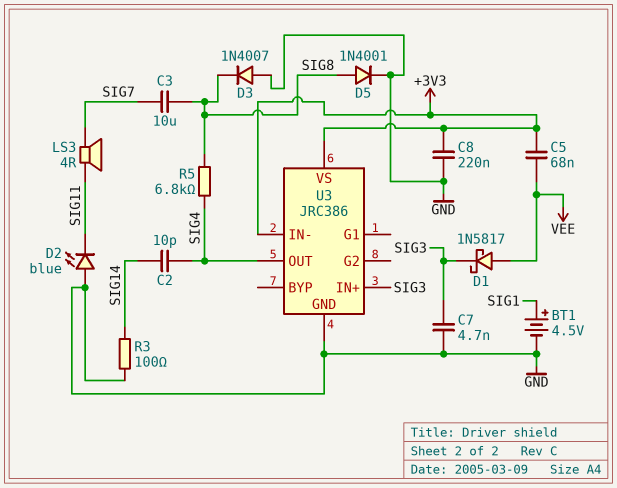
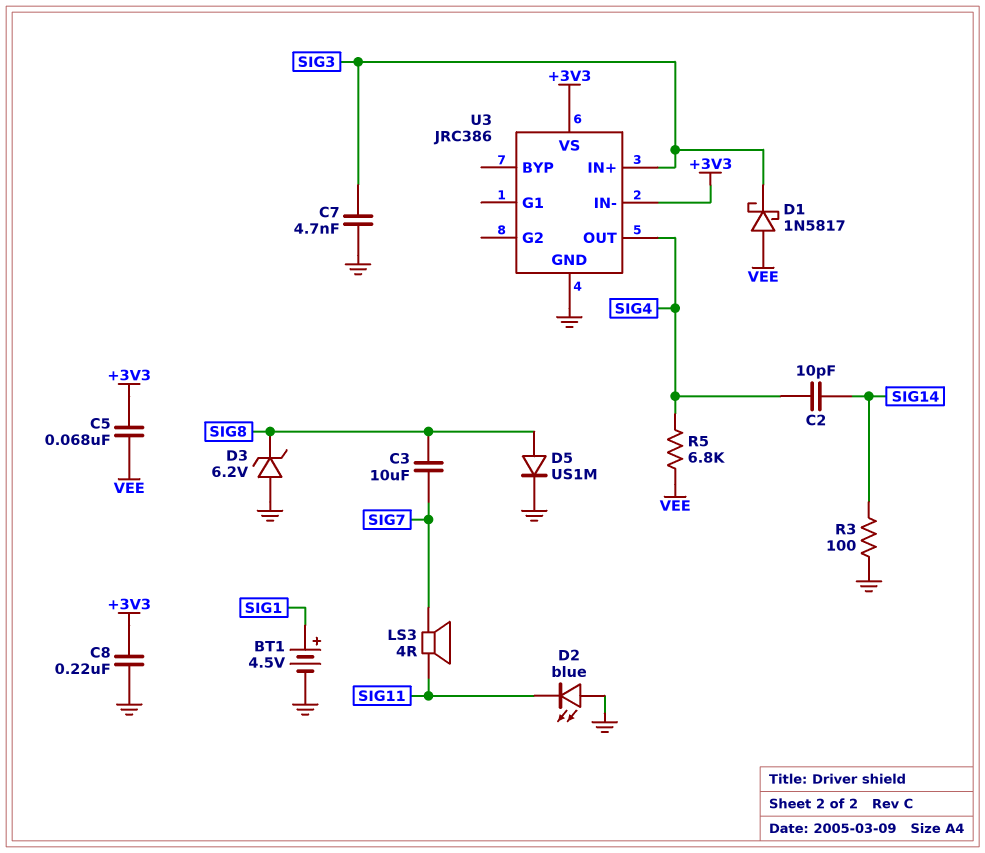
D3: diode 1N4007 (A GND, K SIG8) -> zener 6.2V (A GND, K SIG8)
D5: diode 1N4001 (A SIG8, K GND) -> diode US1M (A SIG8, K GND)
R5: 6.8k (SIG4, SIG8) -> 6.8k (SIG4, VEE)

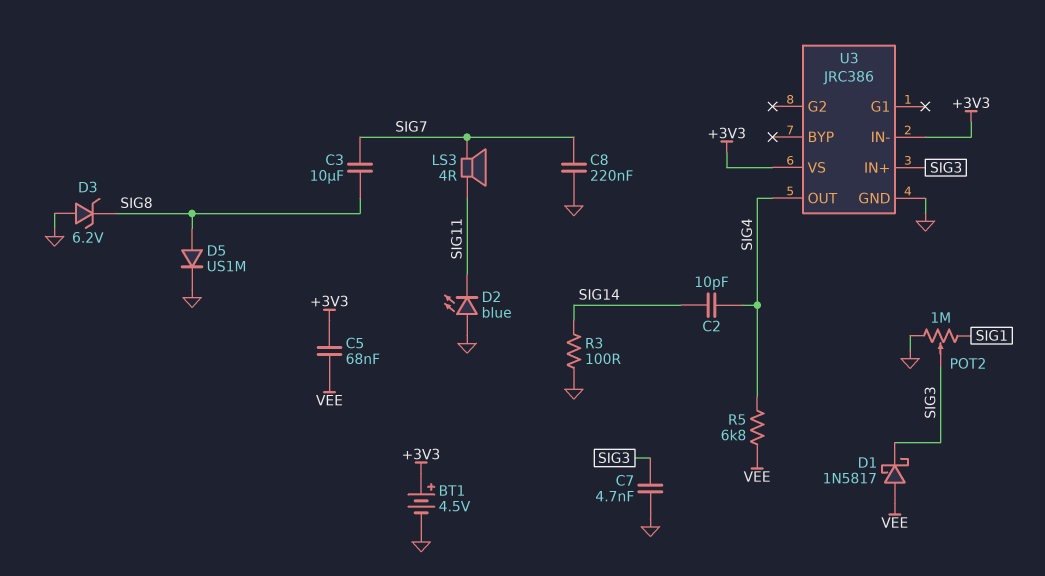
BT1: 4.5V (plus SIG1, minus GND) -> 4.5V (plus +3V3, minus GND)
C8: 220nF (+3V3, GND) -> 220nF (GND, SIG7)
POT2: none -> 1M (GND, SIG1, wiper SIG3)

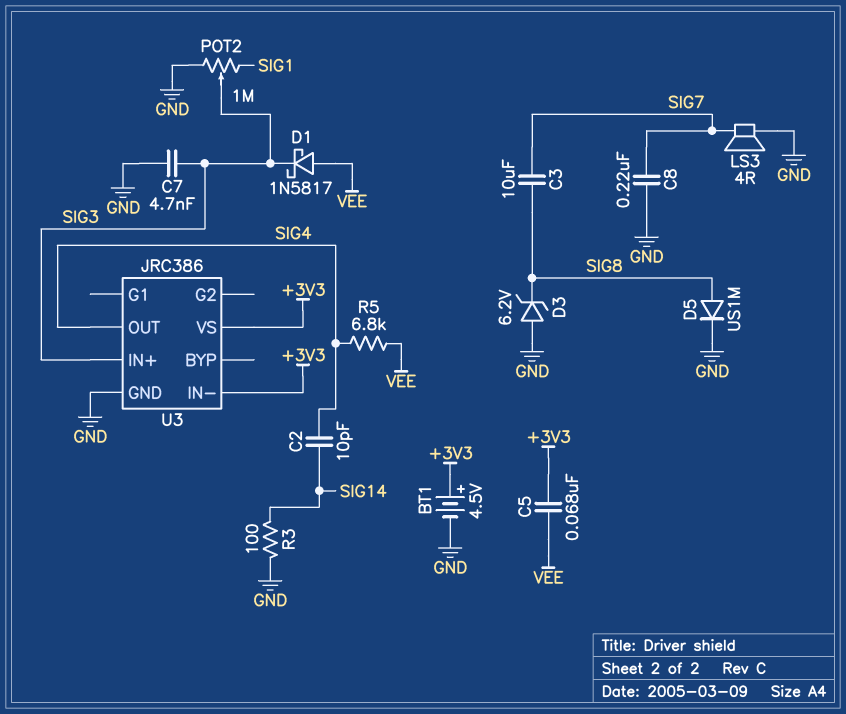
D2: LED blue (A GND, K SIG11) -> none
LS3: speaker 4R (SIG7, SIG11) -> speaker 4R (GND, SIG7)

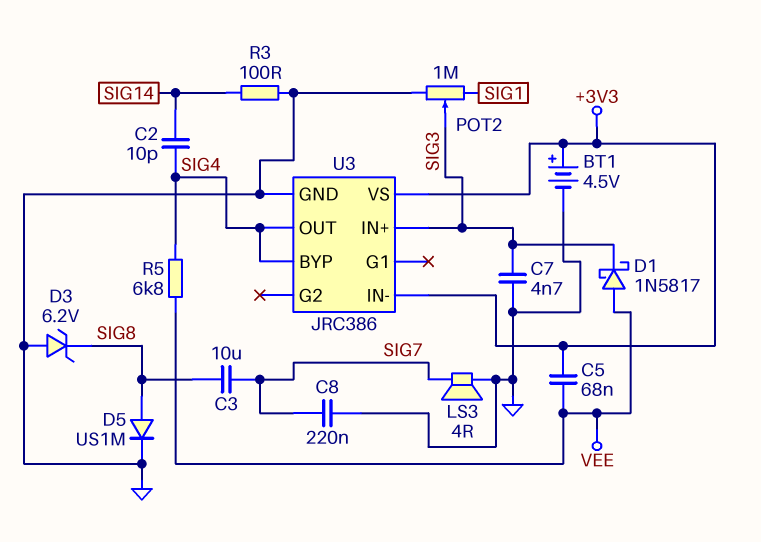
U3 pin BYP: none -> SIG4

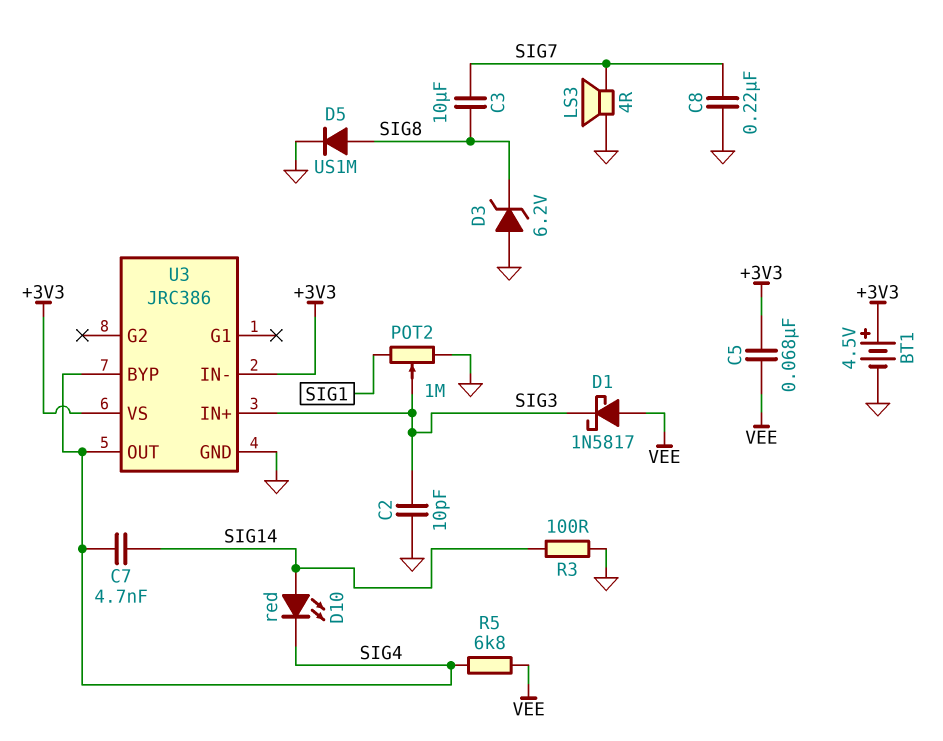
C2: 10pF (SIG4, SIG14) -> 10pF (GND, SIG3)
C7: 4.7nF (GND, SIG3) -> 4.7nF (SIG4, SIG14)
D10: none -> LED red (A SIG14, K SIG4)

